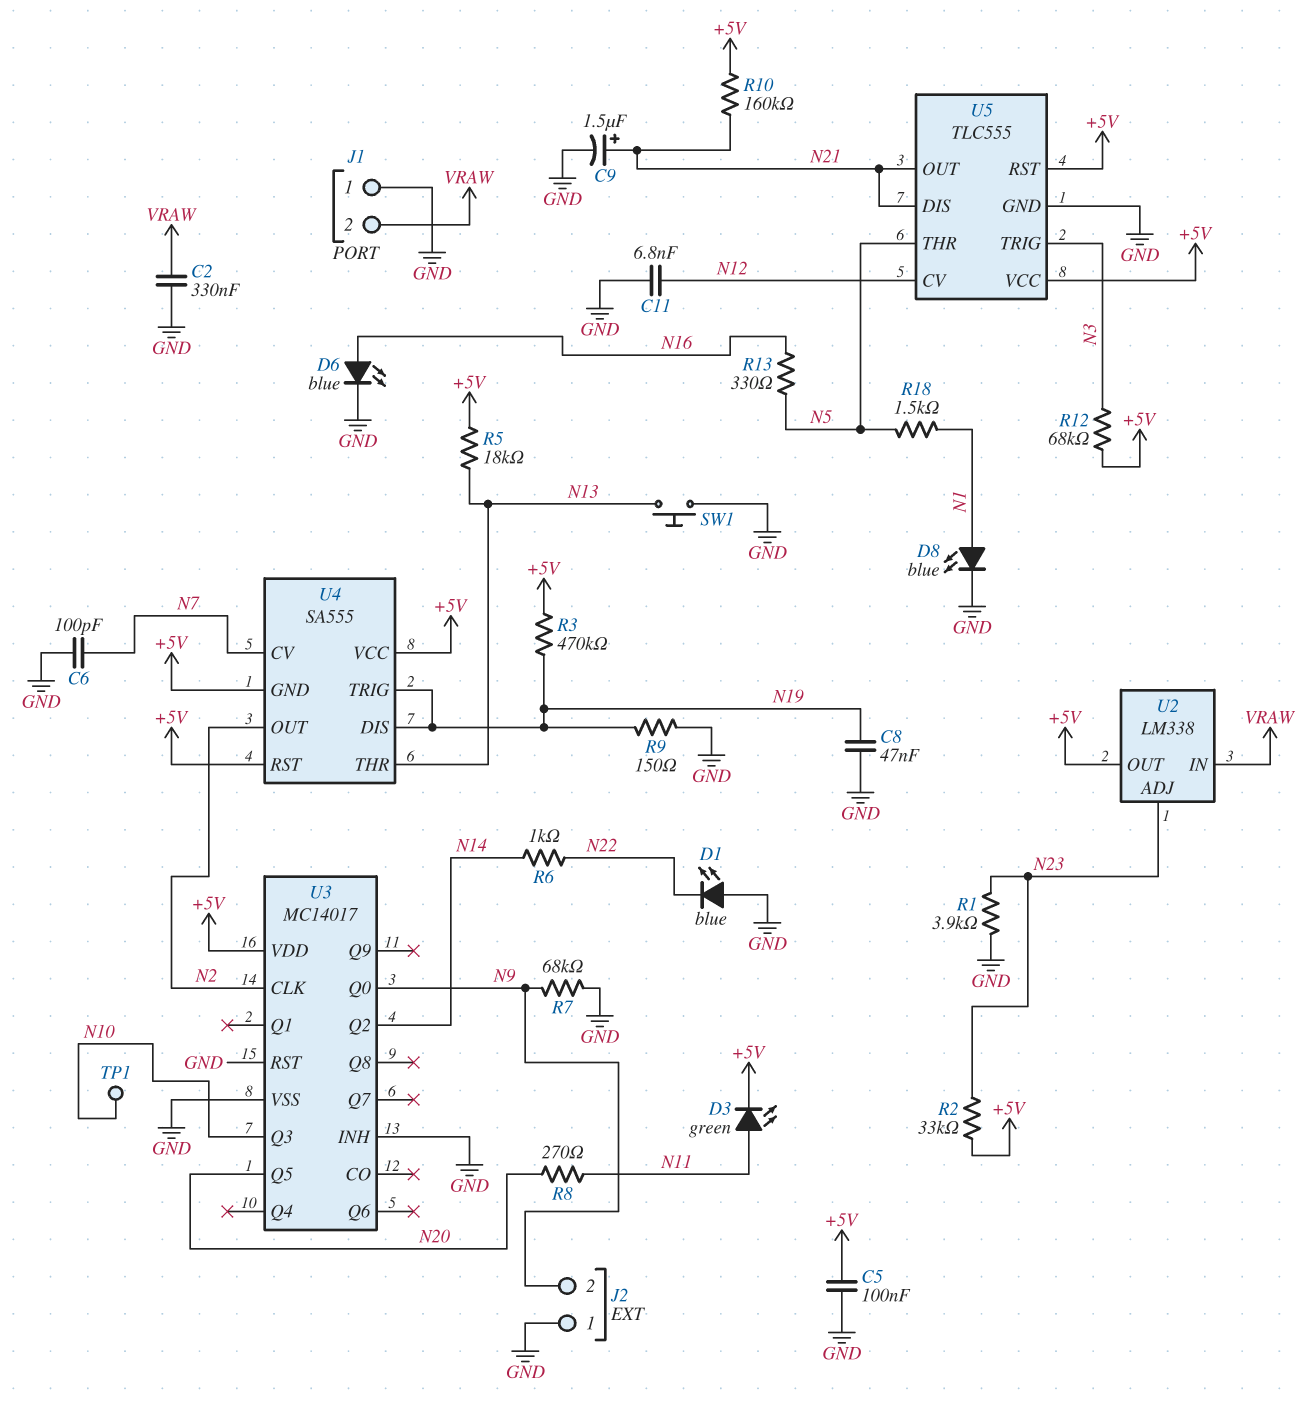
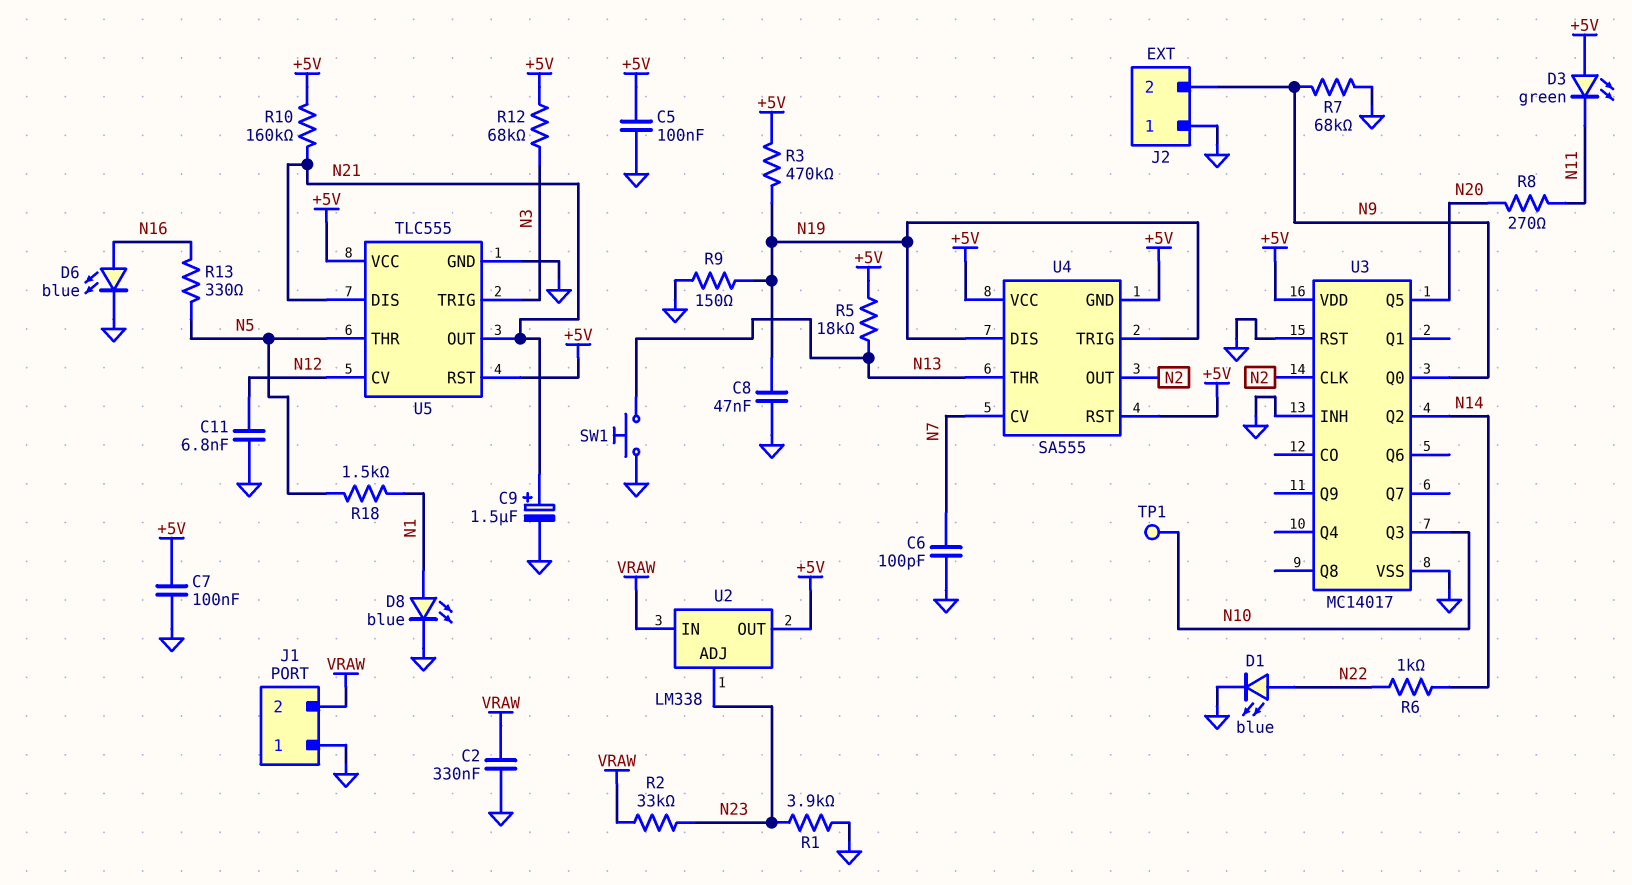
C7: none -> 100nF (+5V, GND)
D1: LED blue (A GND, K N22) -> LED blue (A N22, K GND)
D3: LED green (A N11, K +5V) -> LED green (A +5V, K N11)
R2: 33k (+5V, N23) -> 33k (N23, VRAW)

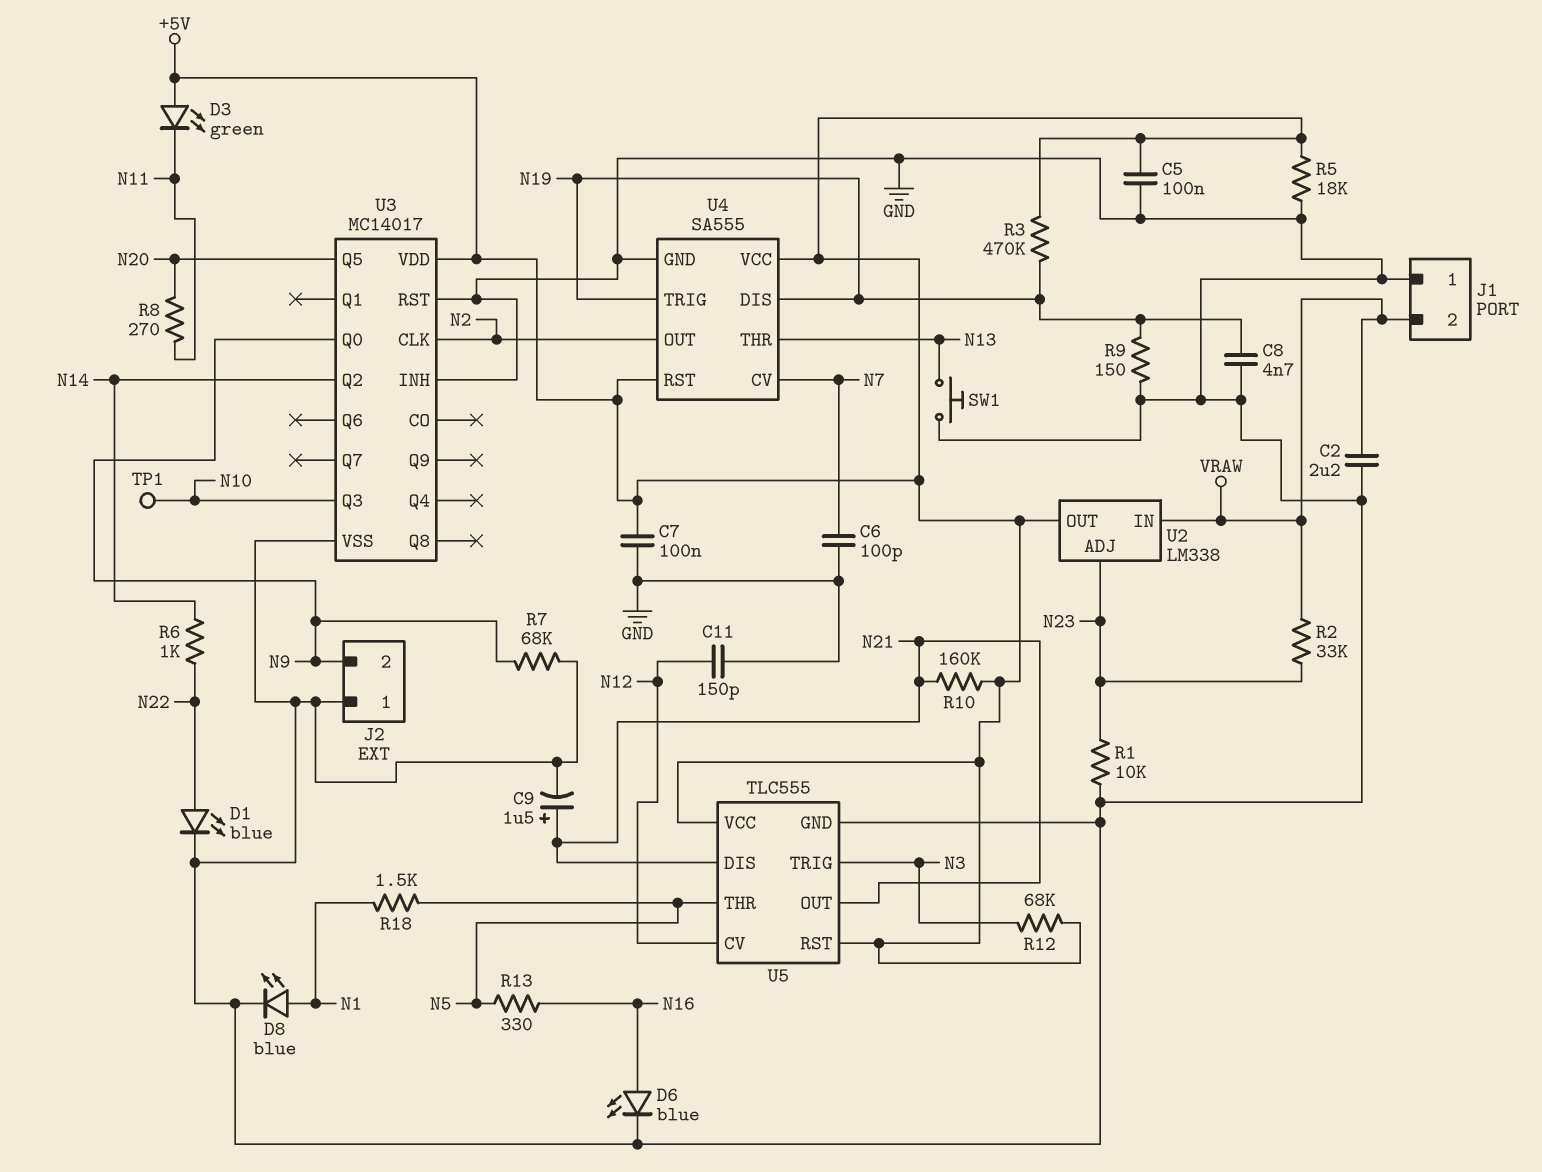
C2: 330nF (GND, VRAW) -> 2.2uF (GND, VRAW)
C8: 47nF (GND, N19) -> 4.7nF (GND, N19)
C11: 6.8nF (GND, N12) -> 150pF (GND, N12)
R1: 3.9k (GND, N23) -> 10k (GND, N23)
R5: 18k (+5V, N13) -> 18k (+5V, GND)
U4 pin GND: +5V -> GND

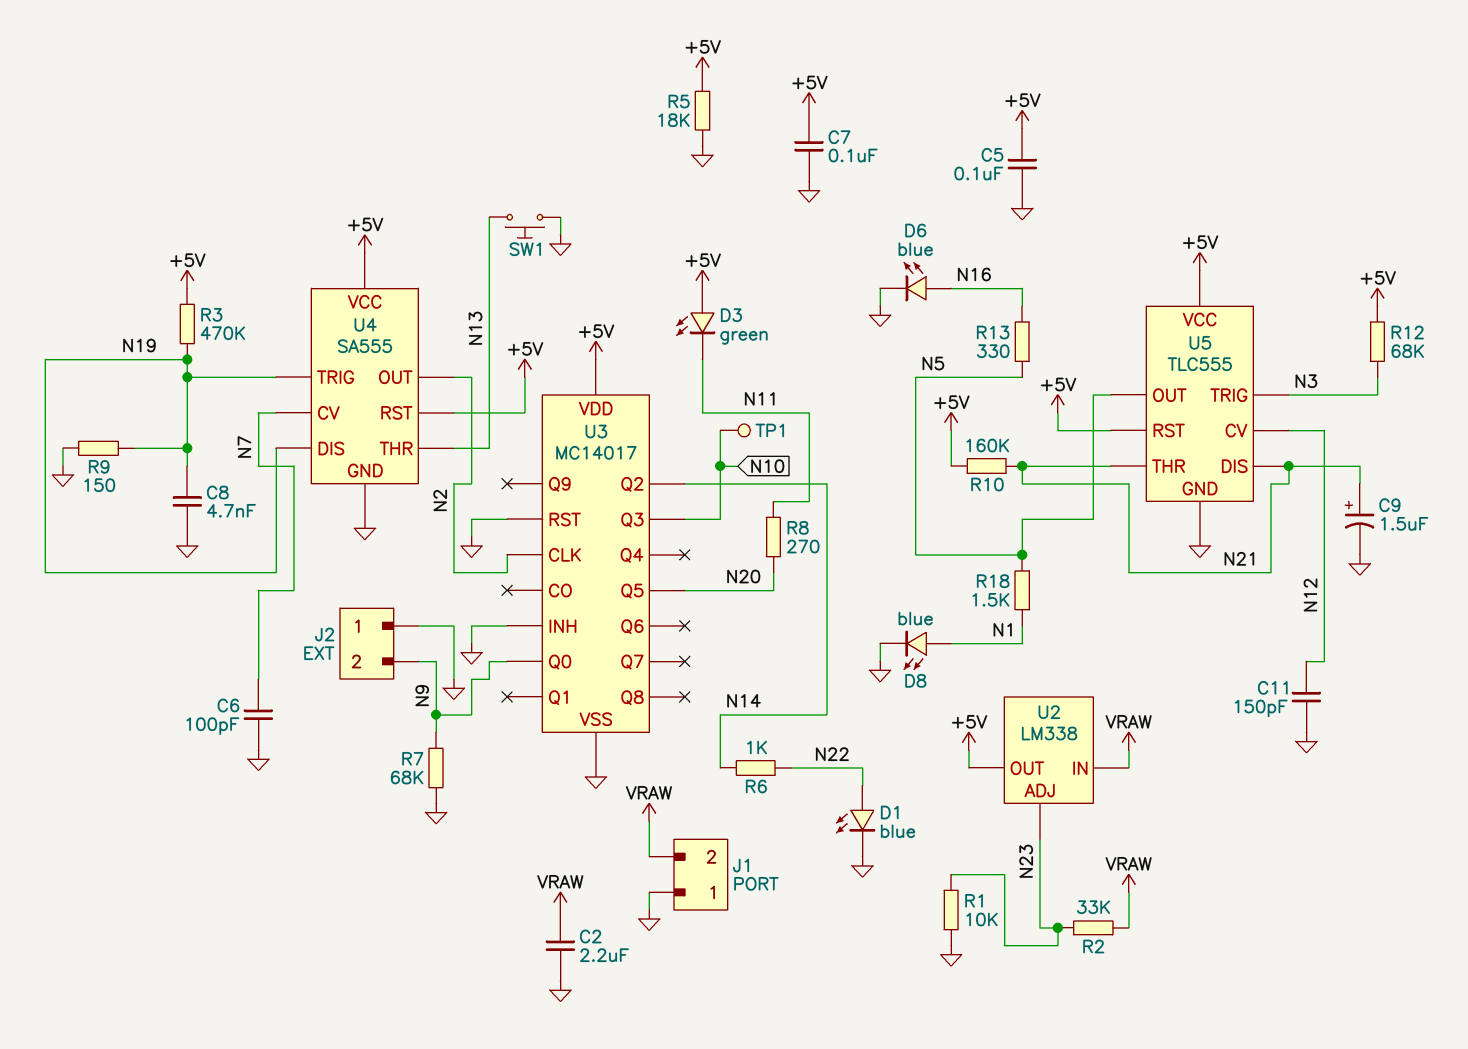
U5 pin OUT: N21 -> N5
U5 pin THR: N5 -> N21

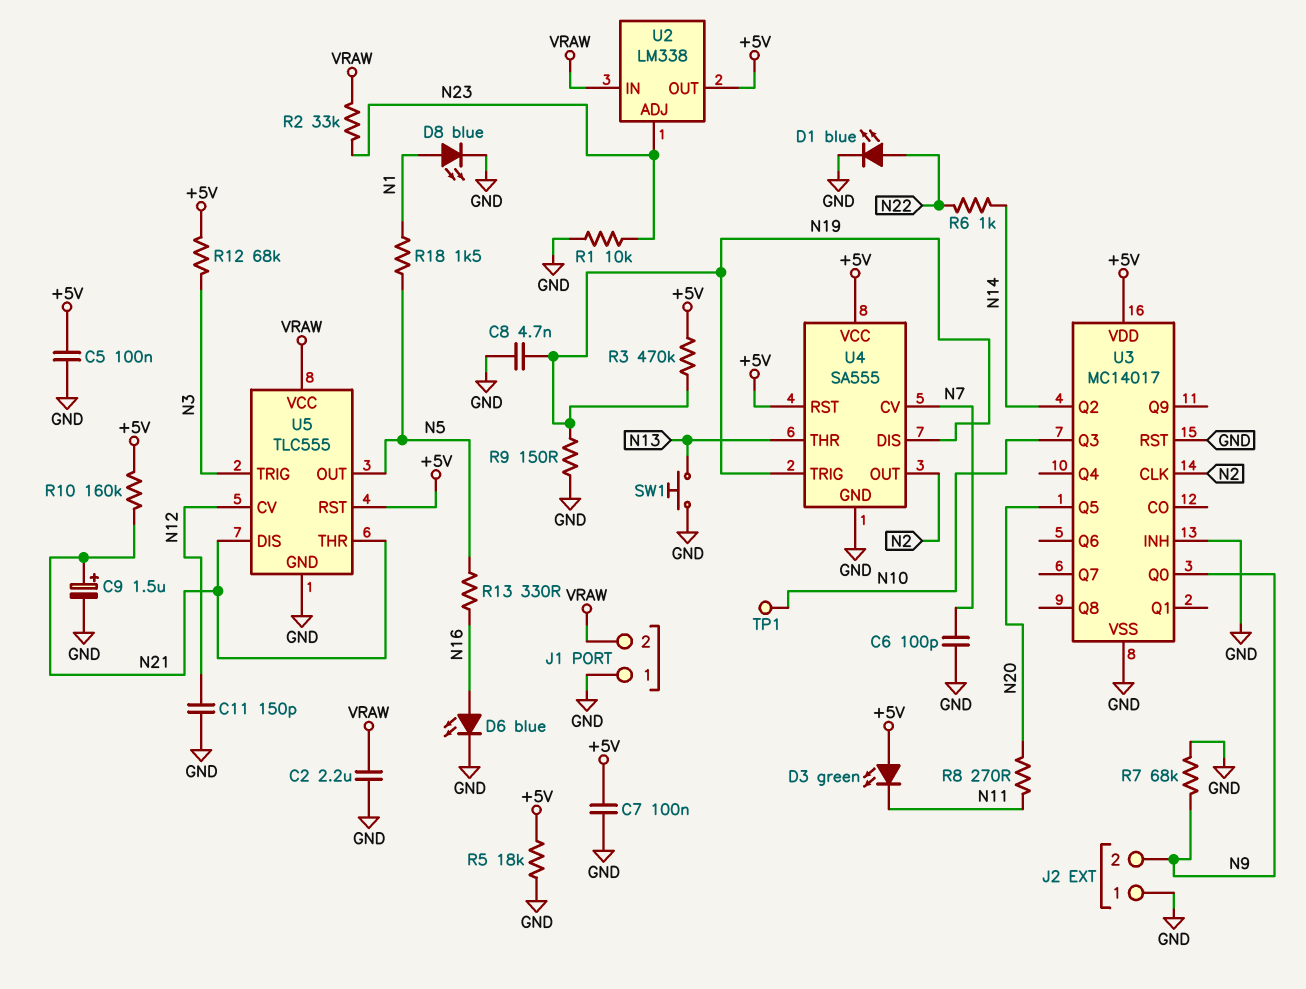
U5 pin VCC: +5V -> VRAW

